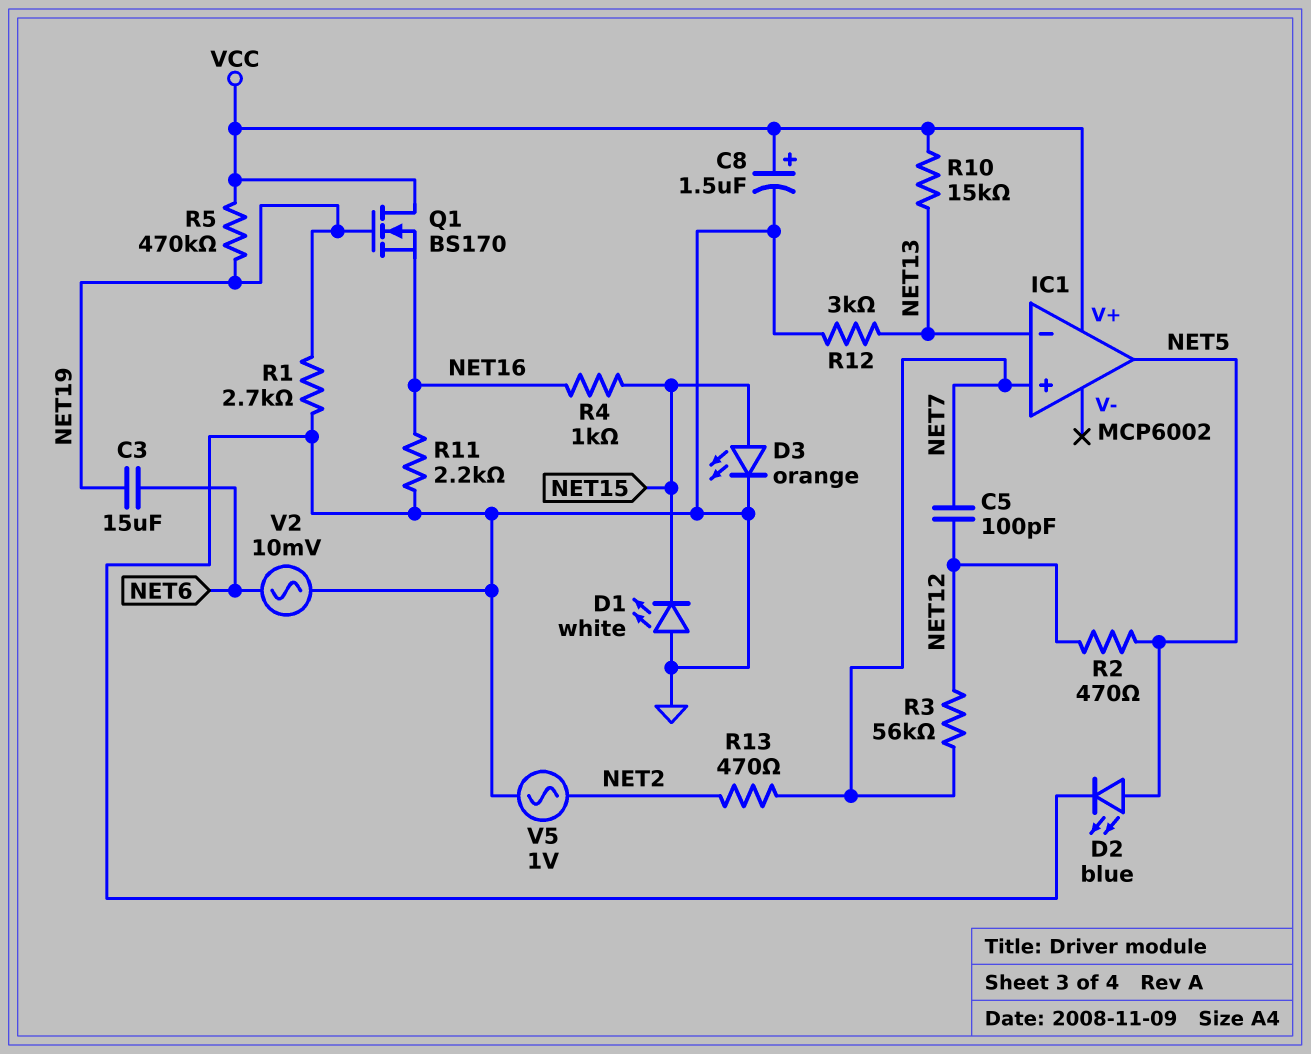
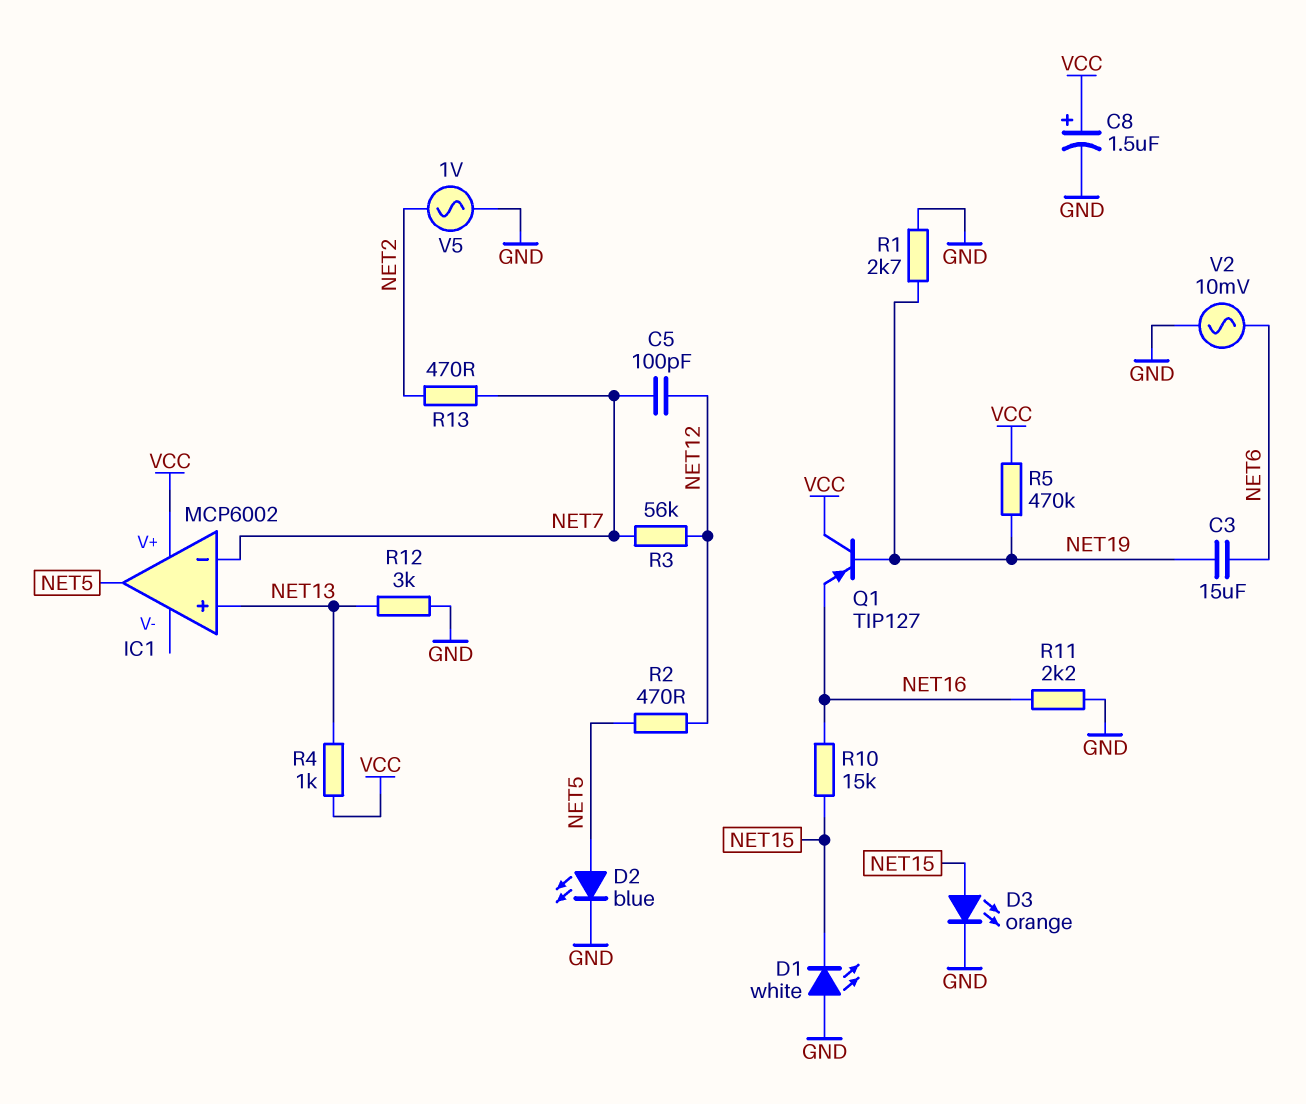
IC1 pin in+: NET7 -> NET13
IC1 pin in-: NET13 -> NET7
Q1: NMOS BS170 (G NET19, D VCC, S NET16) -> PNP TIP127 (B NET19, C VCC, E NET16)
R4: 1k (NET15, NET16) -> 1k (NET13, VCC)
R10: 15k (NET13, VCC) -> 15k (NET15, NET16)

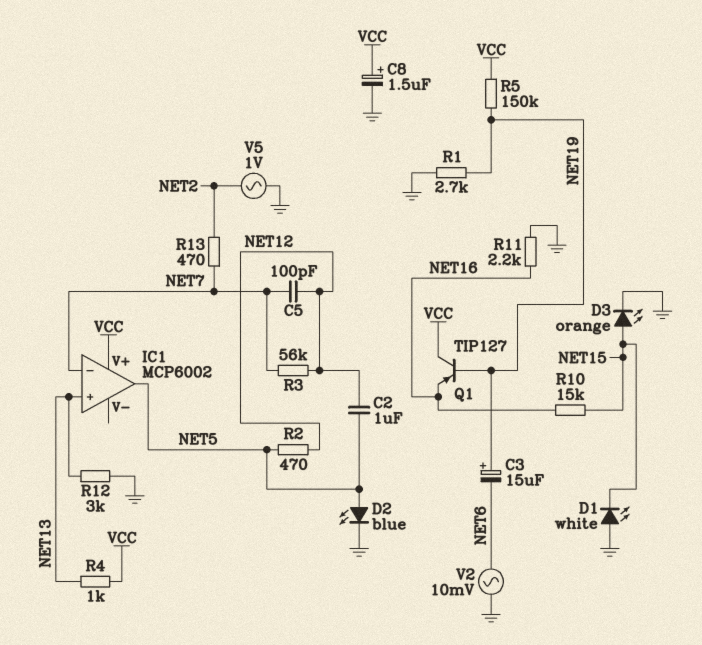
C2: none -> 1uF (NET5, NET12)
C3: 15uF (NET6, NET19) -> 15uF (plus NET19, minus NET6)
R5: 470k (NET19, VCC) -> 150k (NET19, VCC)

